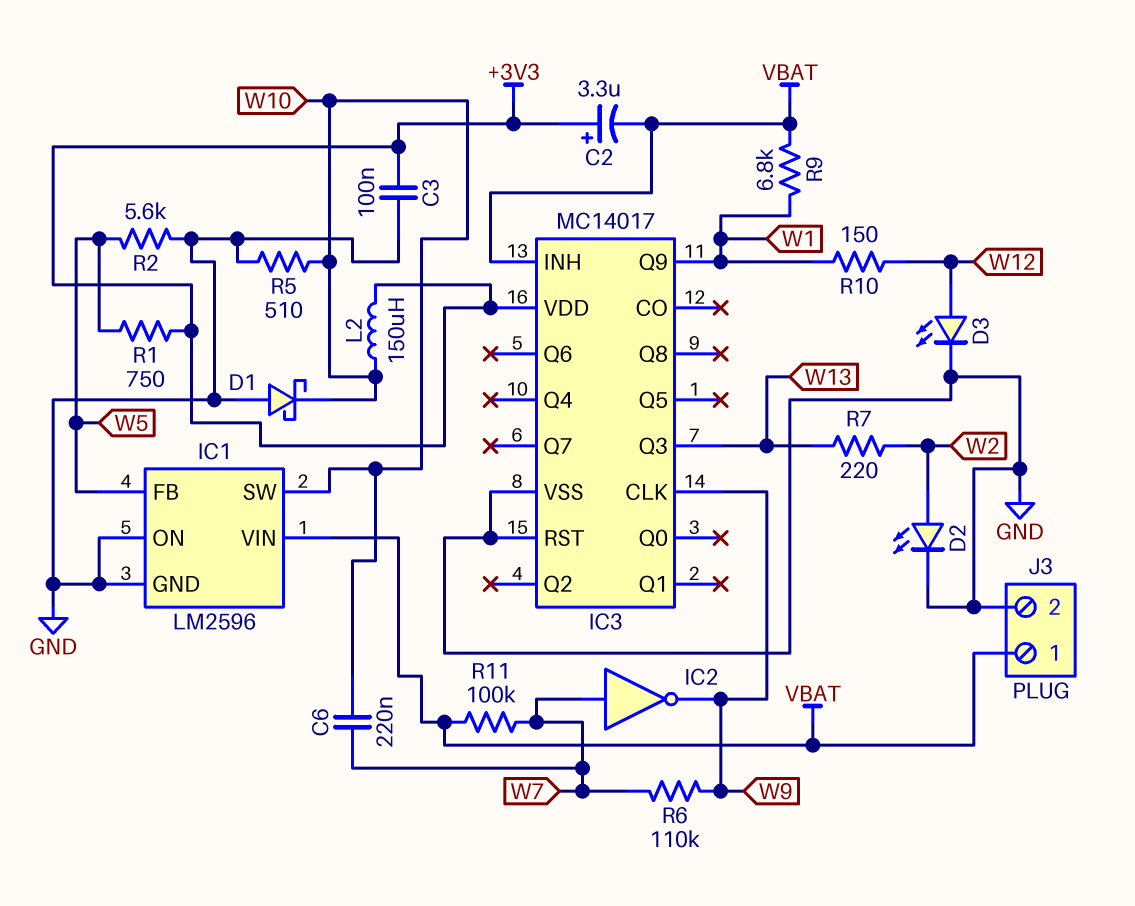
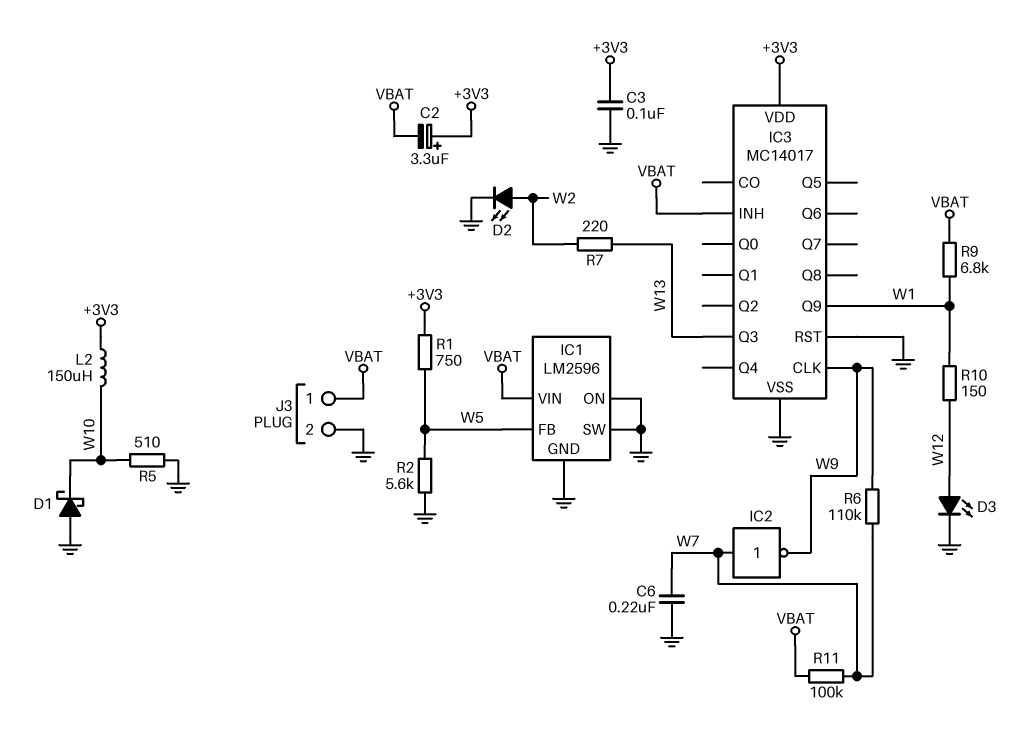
C6: 220nF (W7, W10) -> 220nF (GND, W7)
IC1 pin SW: W10 -> GND

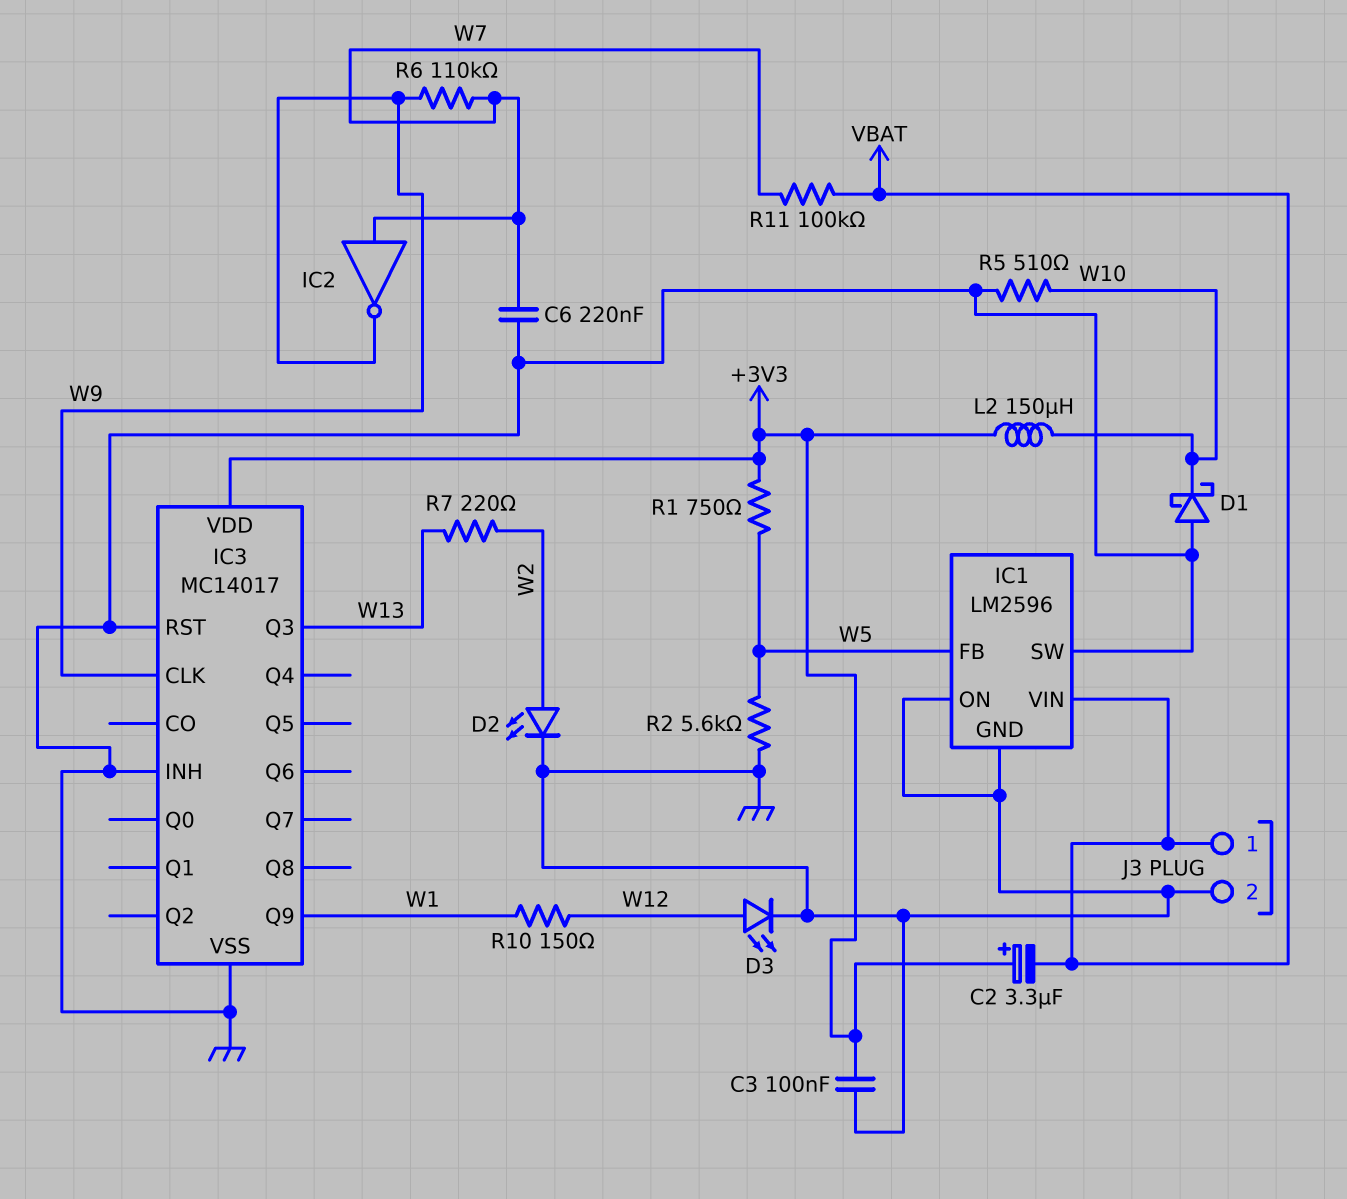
IC3 pin INH: VBAT -> GND
R9: 6.8k (VBAT, W1) -> none

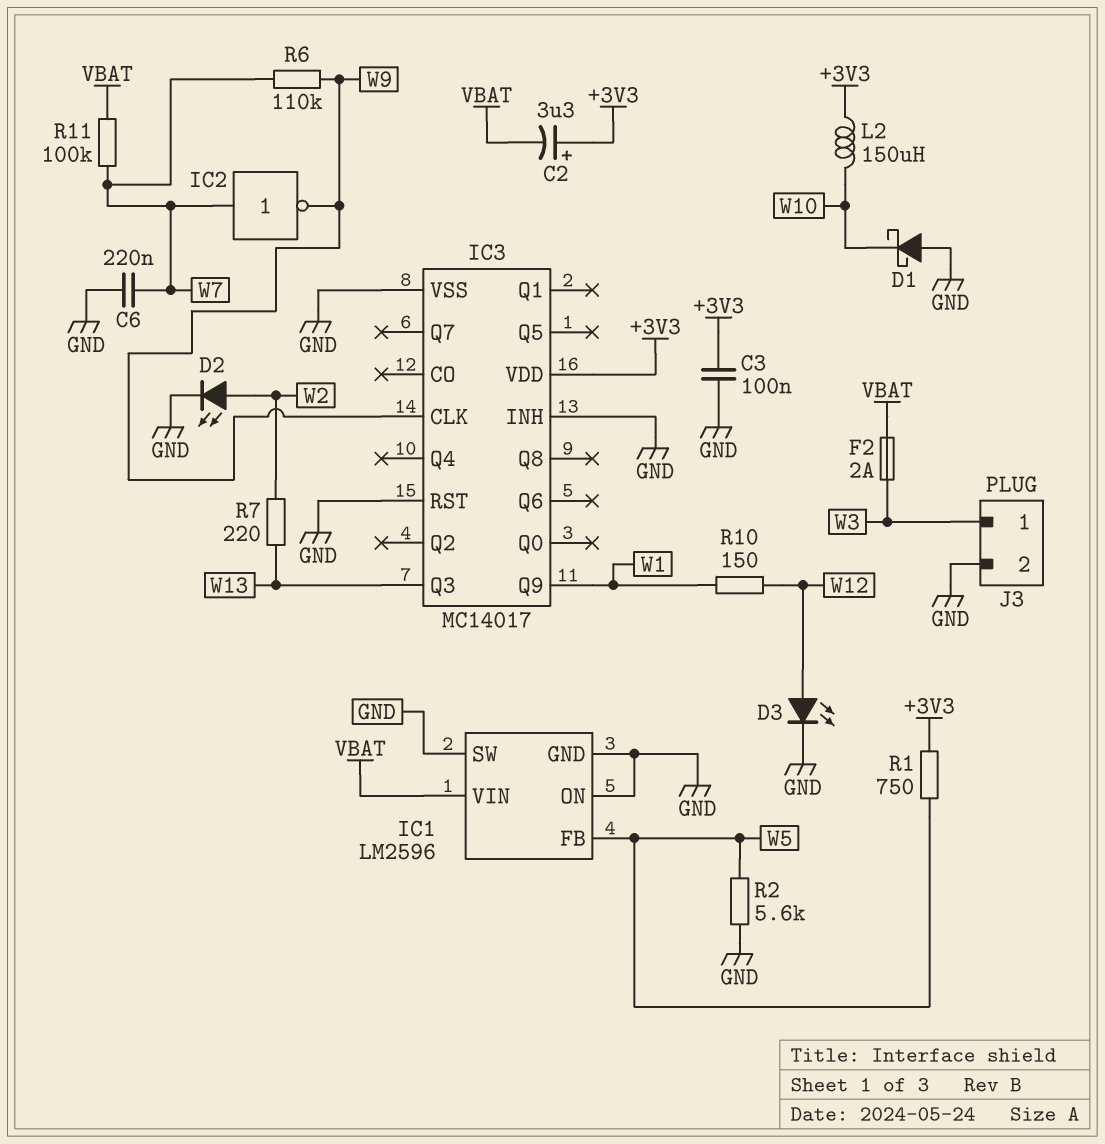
F2: none -> 2A (VBAT, W3)
J3 pin 1: VBAT -> W3
R5: 510 (GND, W10) -> none

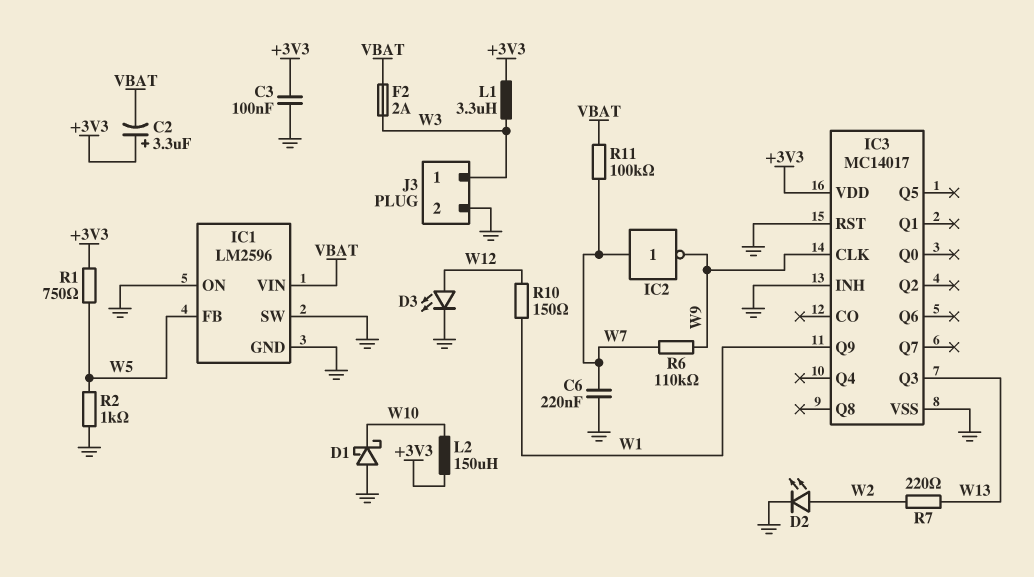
L1: none -> 3.3uH (+3V3, W3)
R2: 5.6k (GND, W5) -> 1k (GND, W5)

